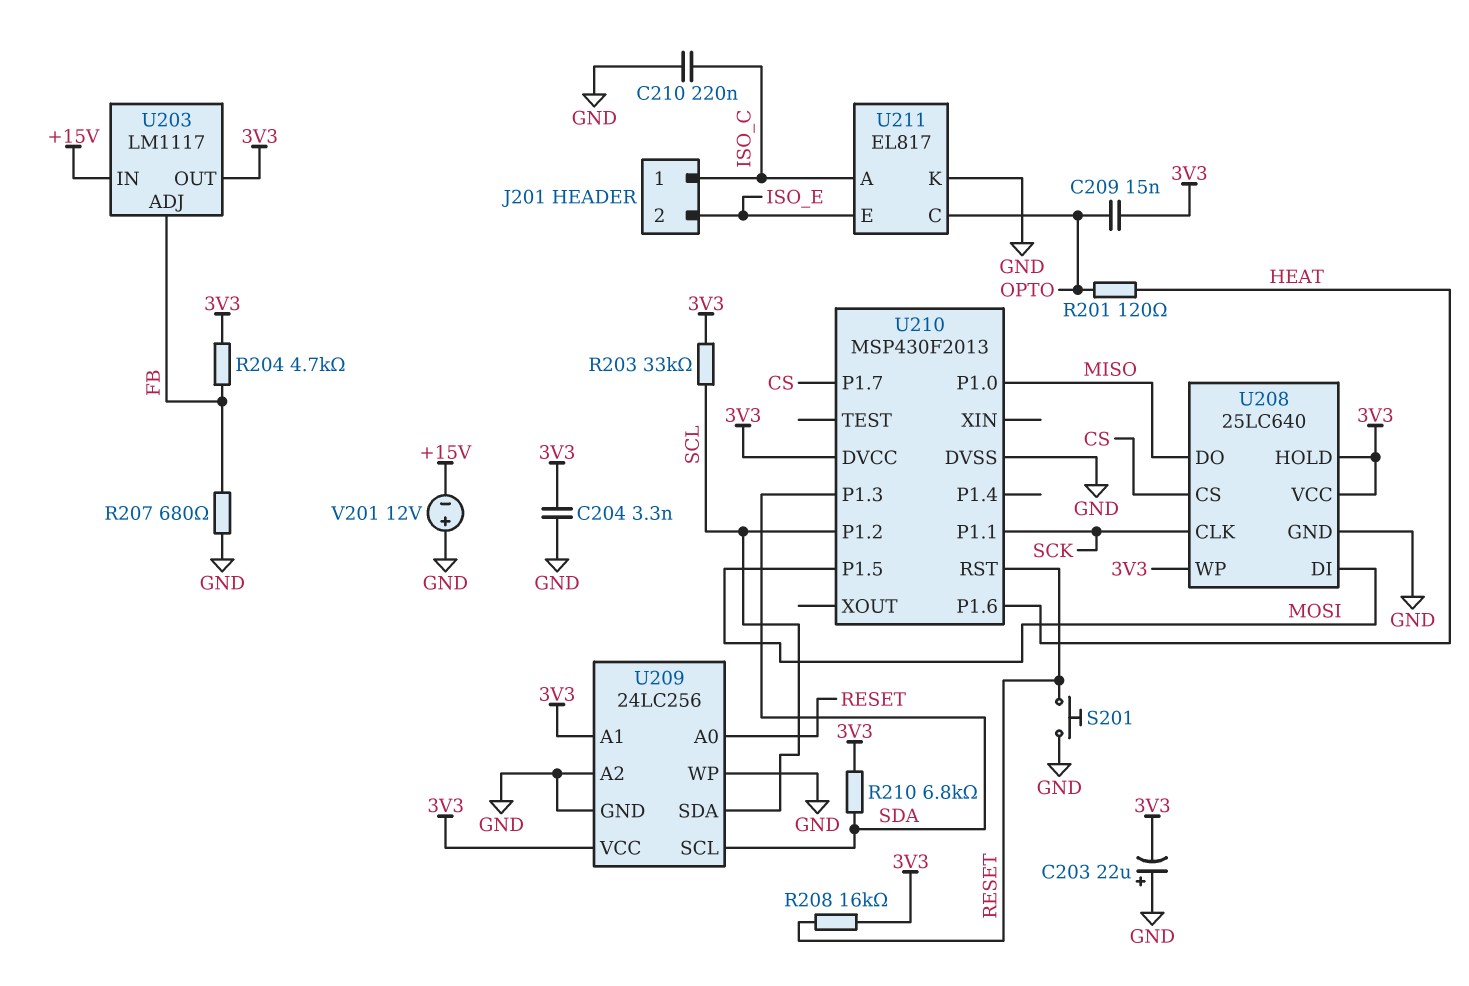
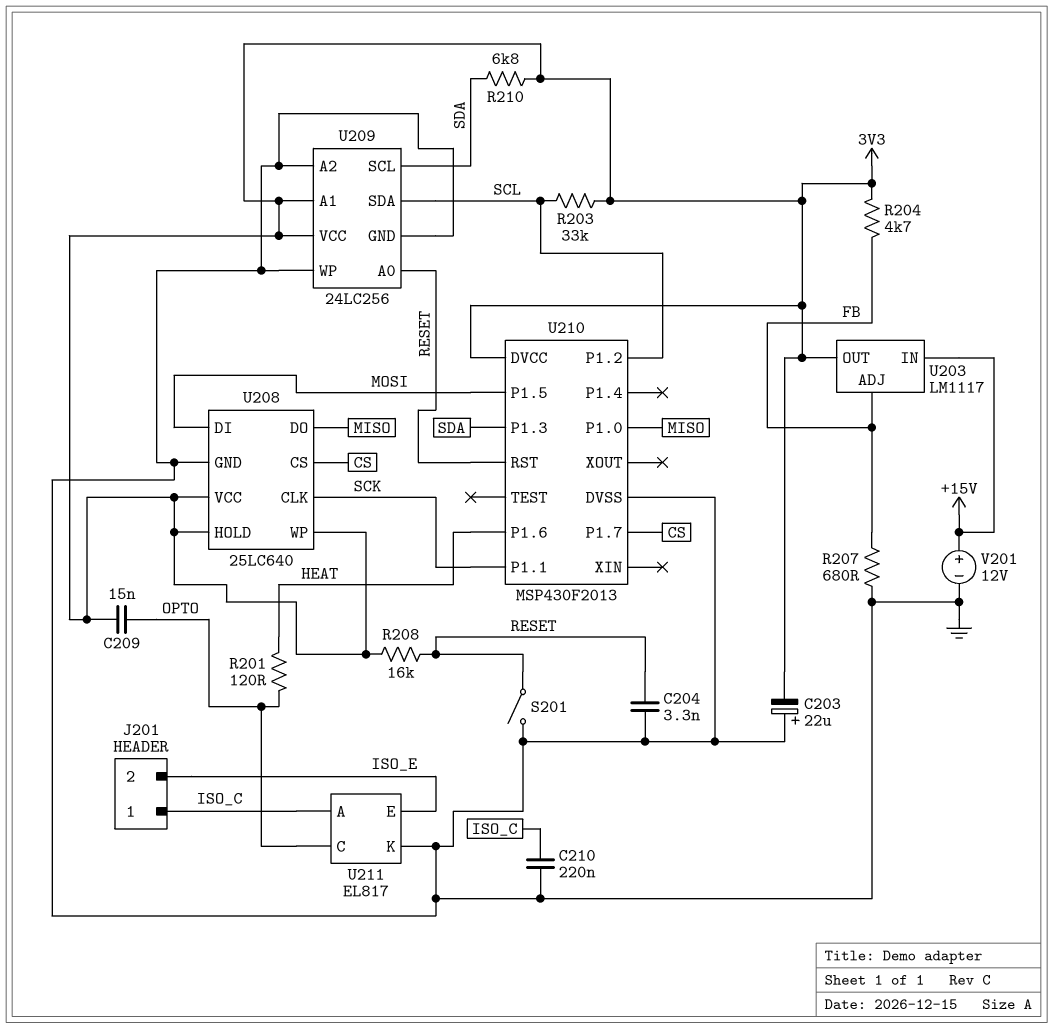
C204: 3.3nF (3V3, GND) -> 3.3nF (GND, RESET)
S201: button (GND, RESET) -> switch (GND, RESET)
V201: 12V (plus GND, minus +15V) -> 12V (plus +15V, minus GND)

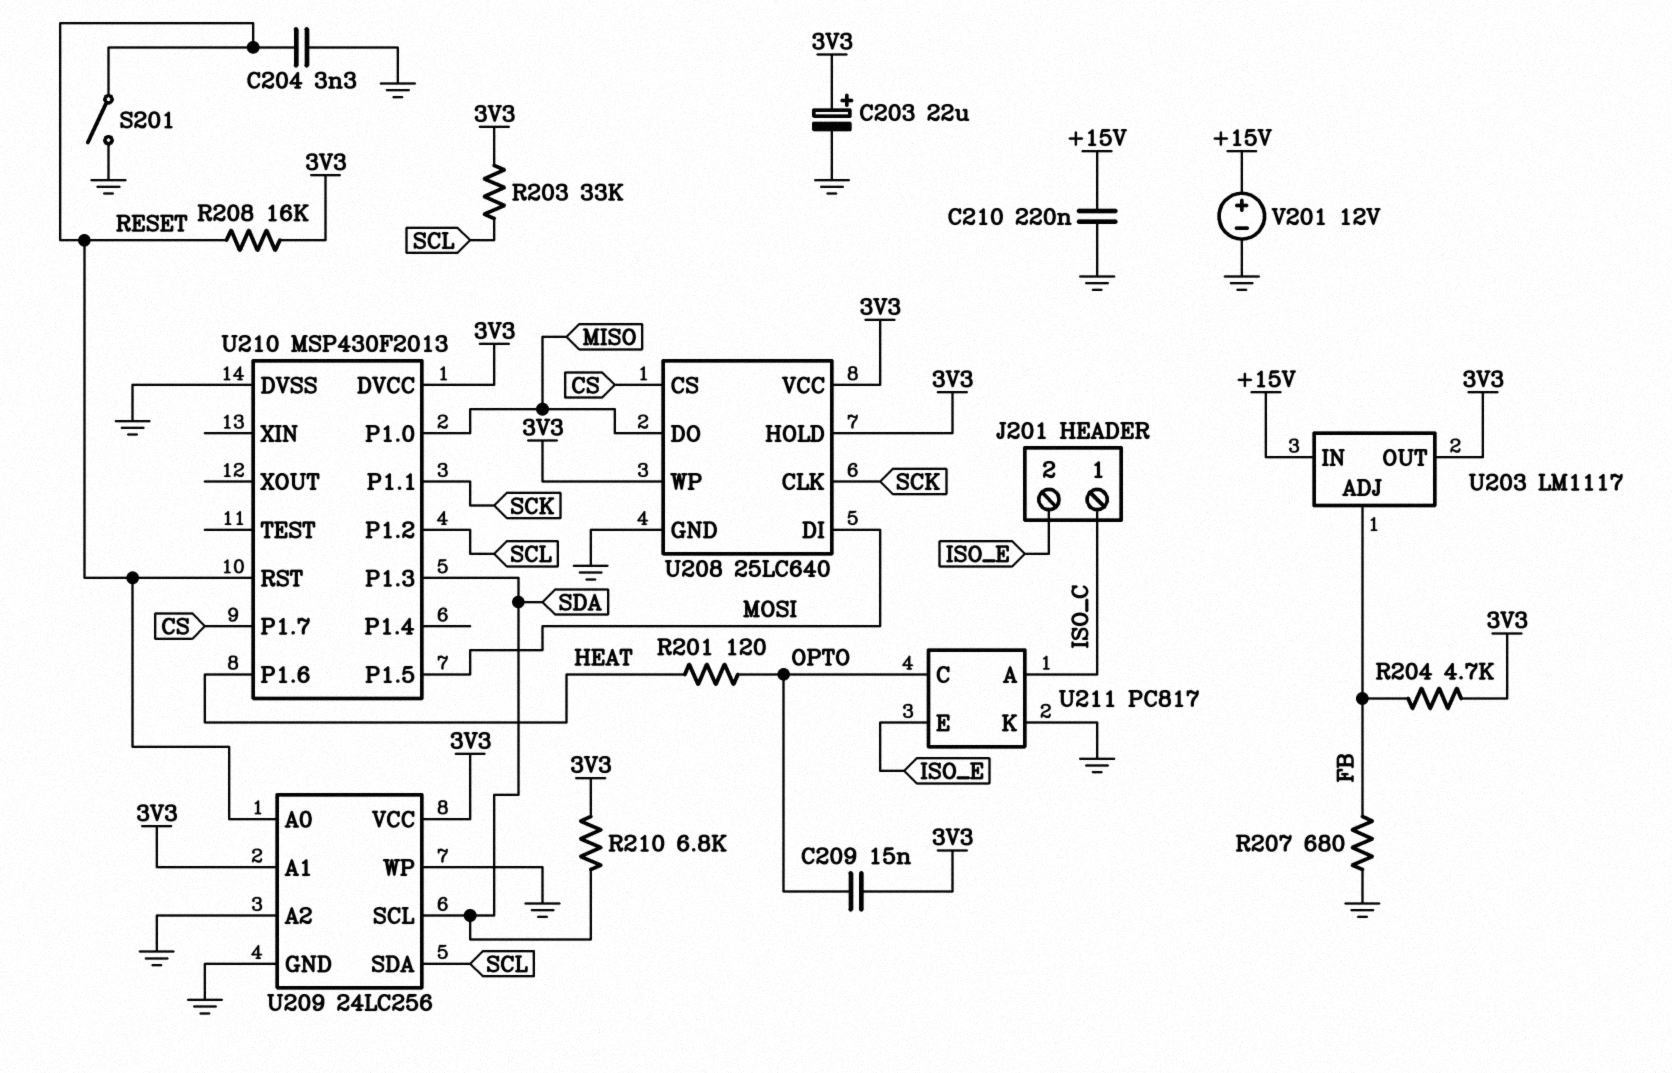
C203: 22uF (plus GND, minus 3V3) -> 22uF (plus 3V3, minus GND)
C210: 220nF (GND, ISO_C) -> 220nF (+15V, GND)
U211: EL817 -> PC817

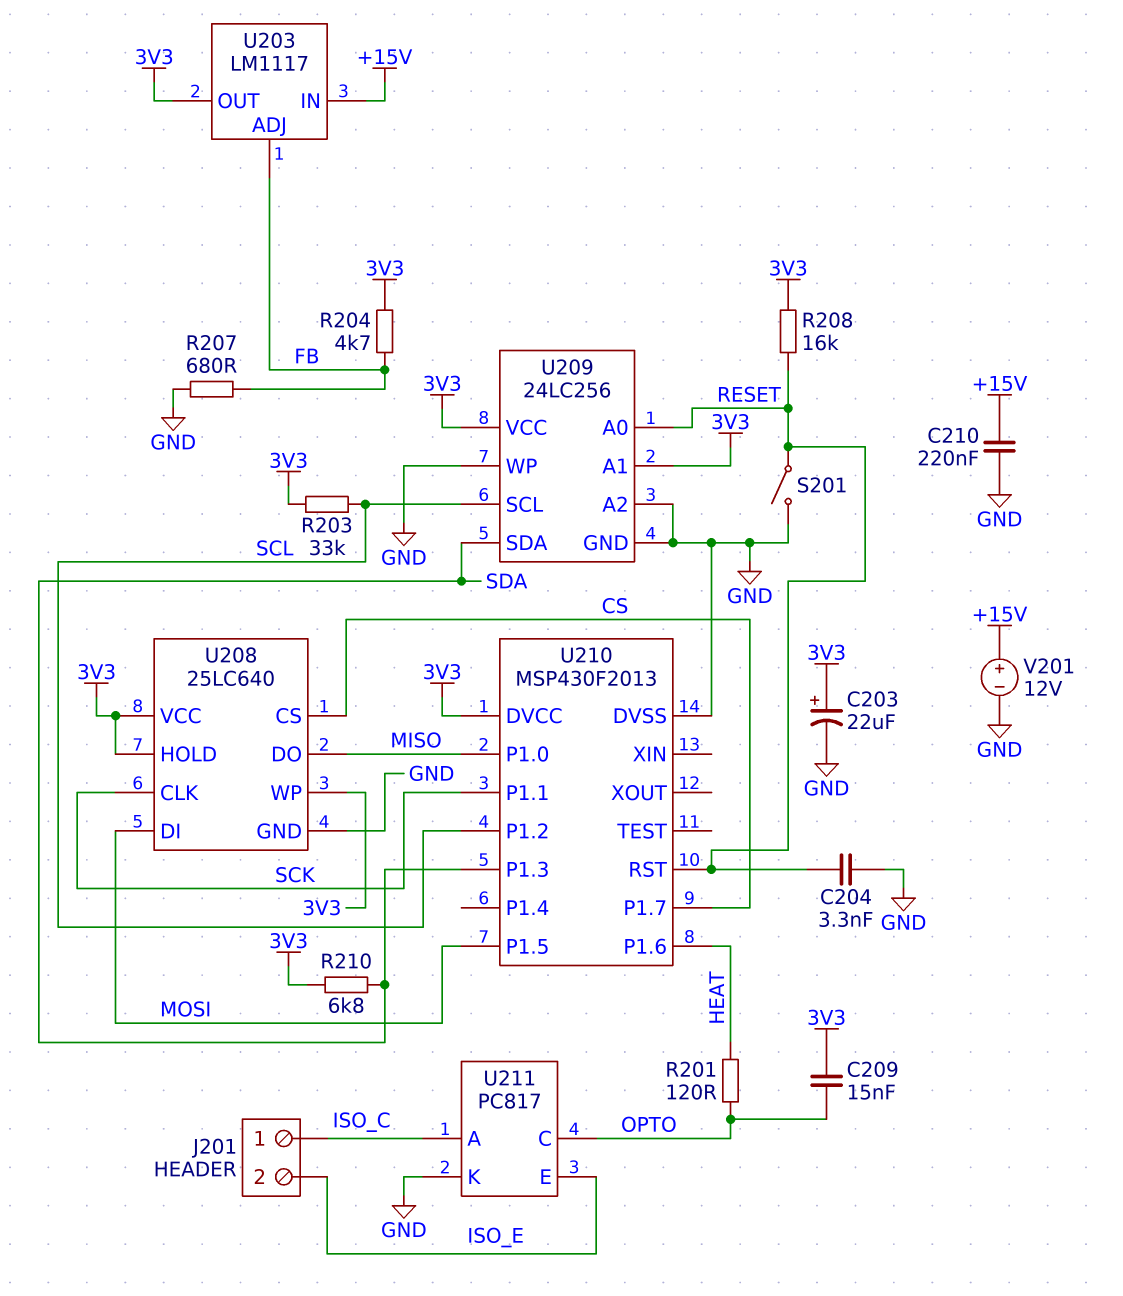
U209 pin SCL: SDA -> SCL
U209 pin SDA: SCL -> SDA

